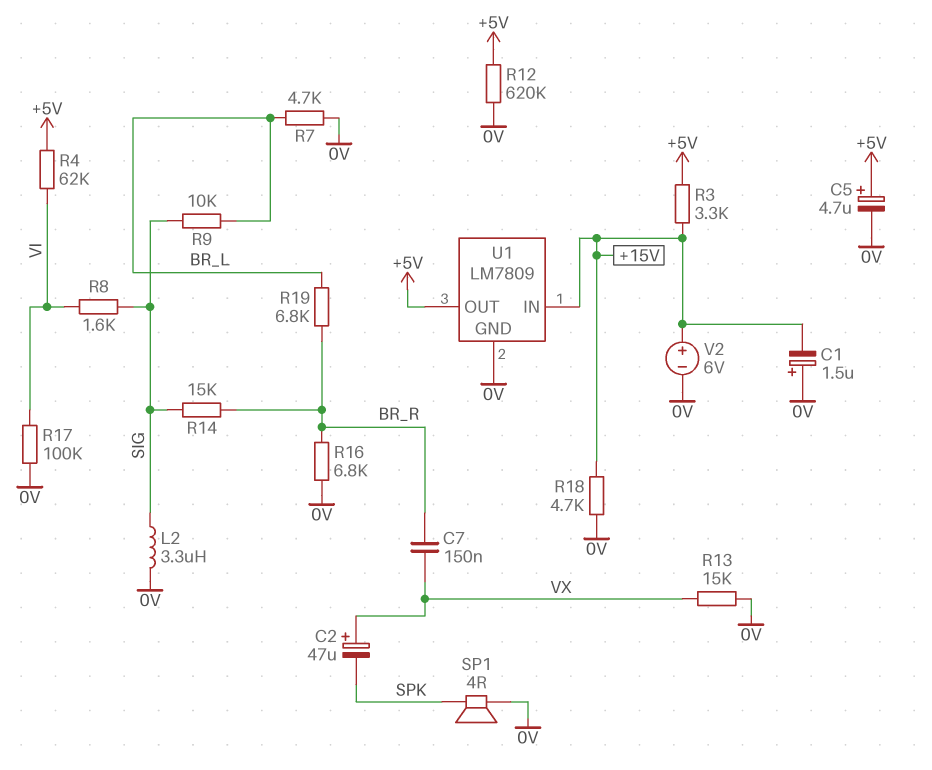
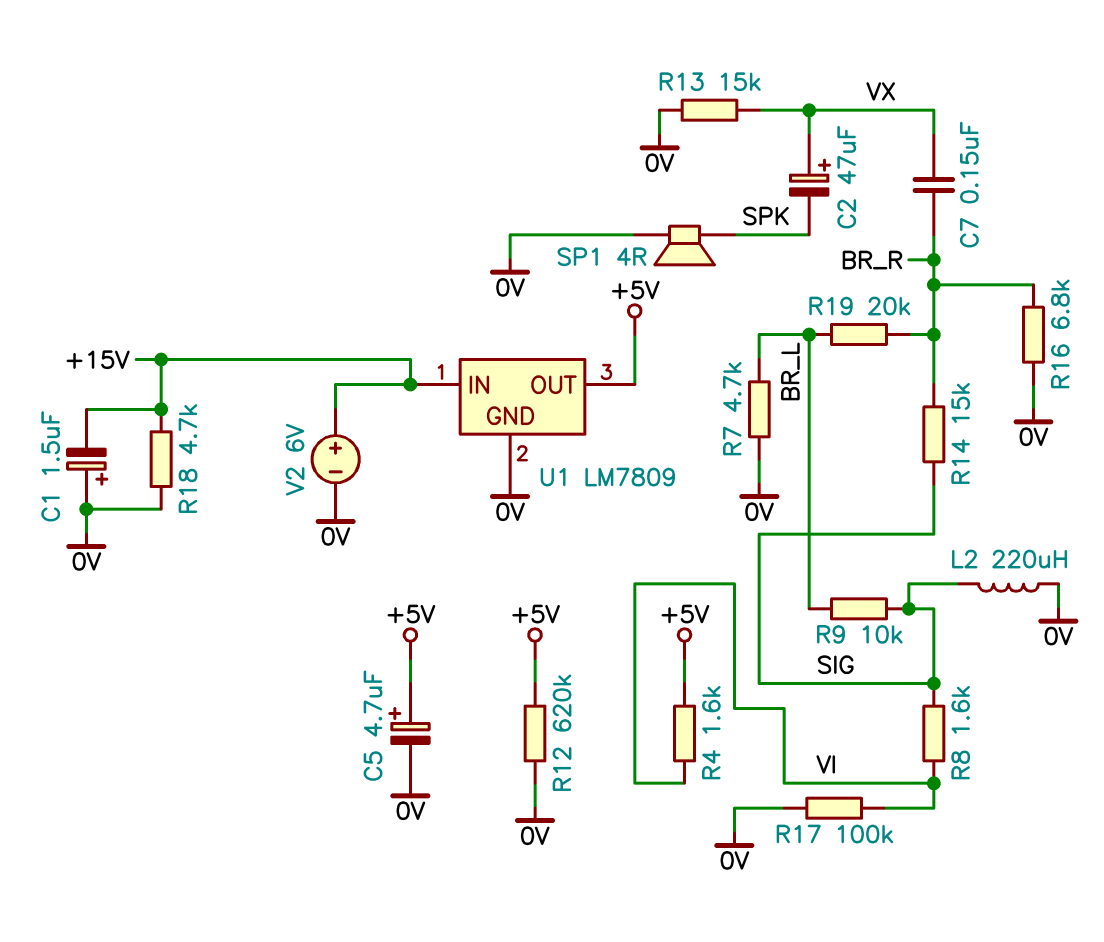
L2: 3.3uH (0V, SIG) -> 220uH (0V, SIG)
R3: 3.3k (+5V, +15V) -> none
R4: 62k (+5V, VI) -> 1.6k (+5V, VI)
R19: 6.8k (BR_L, BR_R) -> 20k (BR_L, BR_R)

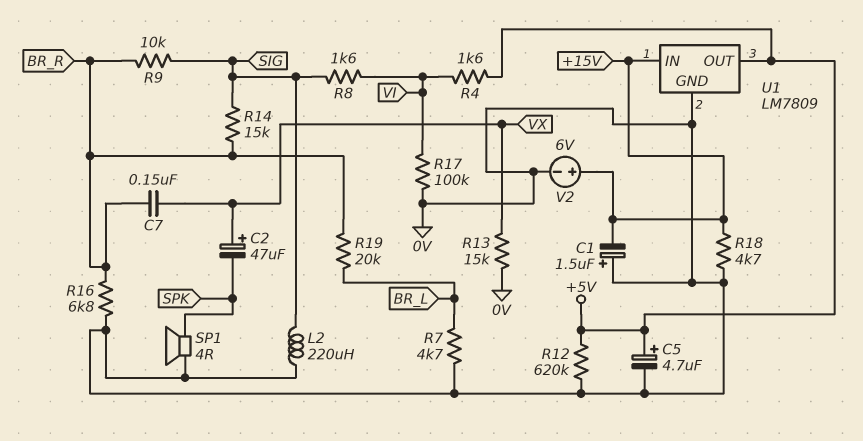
R9: 10k (BR_L, SIG) -> 10k (BR_R, SIG)

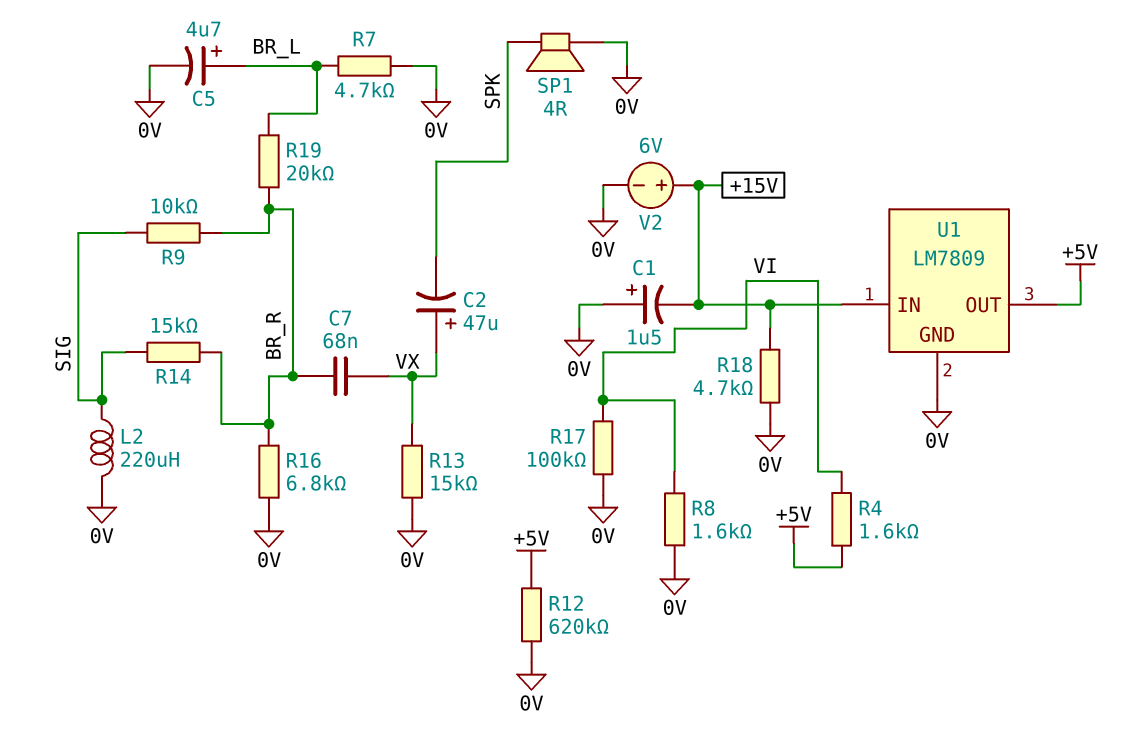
C5: 4.7uF (plus +5V, minus 0V) -> 4.7uF (plus BR_L, minus 0V)
C7: 150nF (BR_R, VX) -> 68nF (BR_R, VX)
R8: 1.6k (SIG, VI) -> 1.6k (0V, VI)

